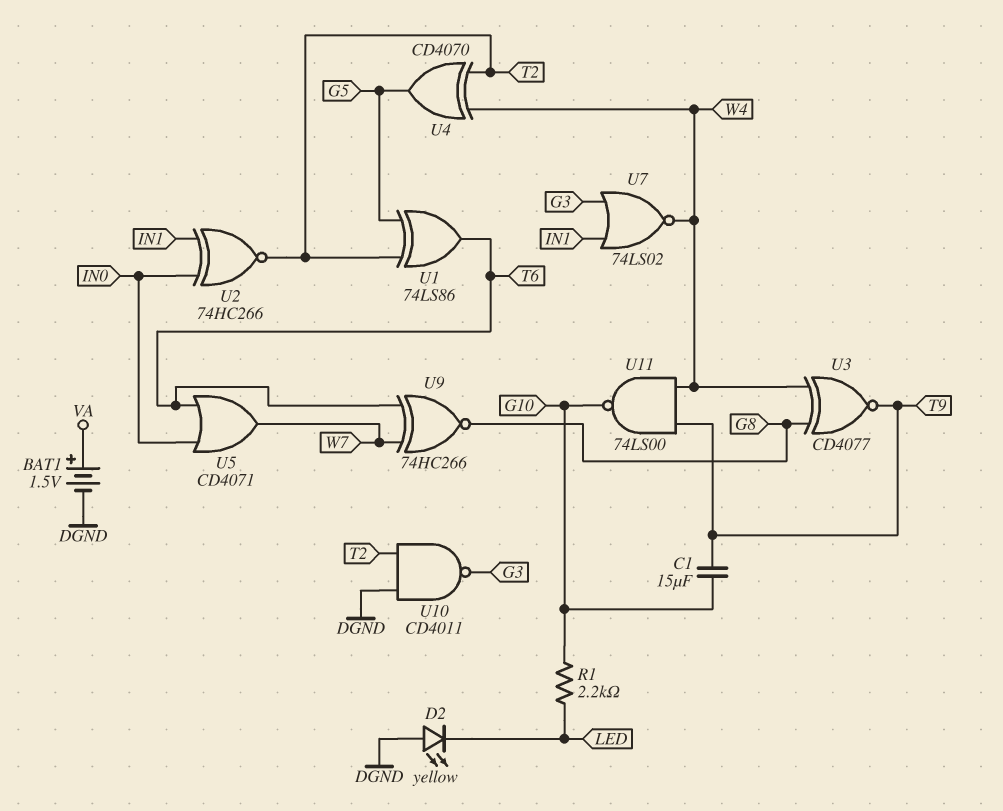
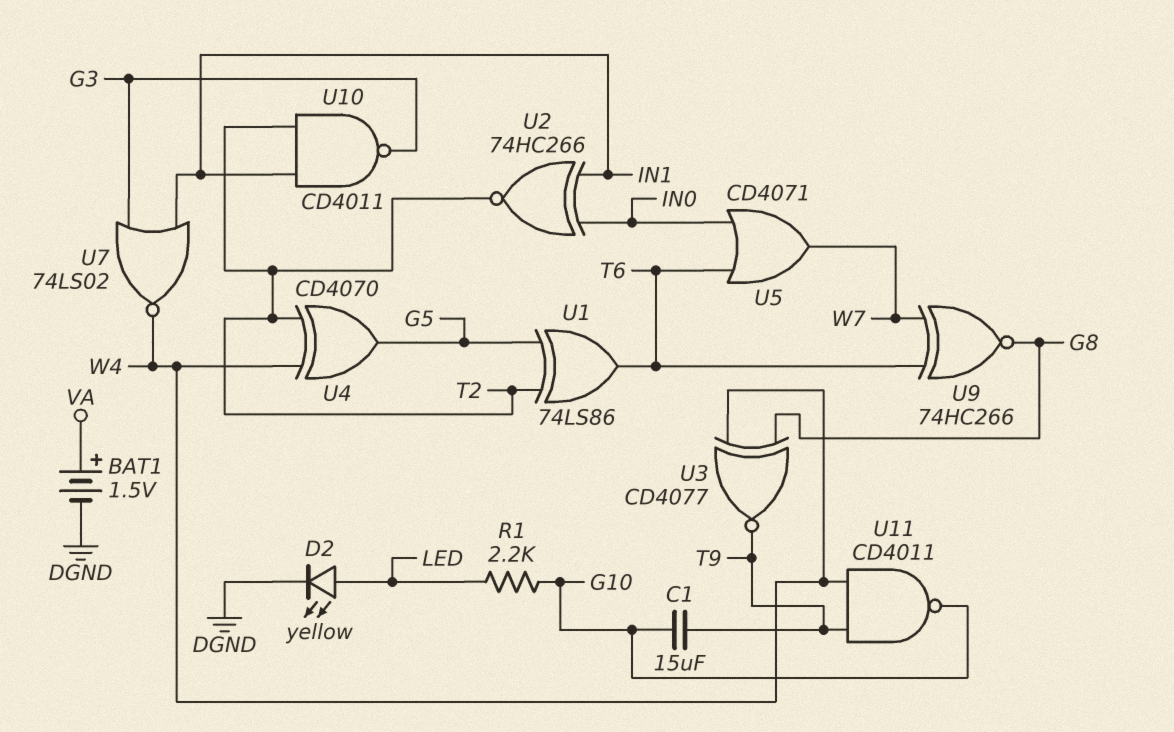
D2: LED yellow (A DGND, K LED) -> LED yellow (A LED, K DGND)
U10: NAND CD4011 (in DGND, in T2, out G3) -> NAND CD4011 (in IN1, in T2, out G3)
U11: NAND 74LS00 (in T9, in W4, out G10) -> NAND CD4011 (in T9, in W4, out G10)

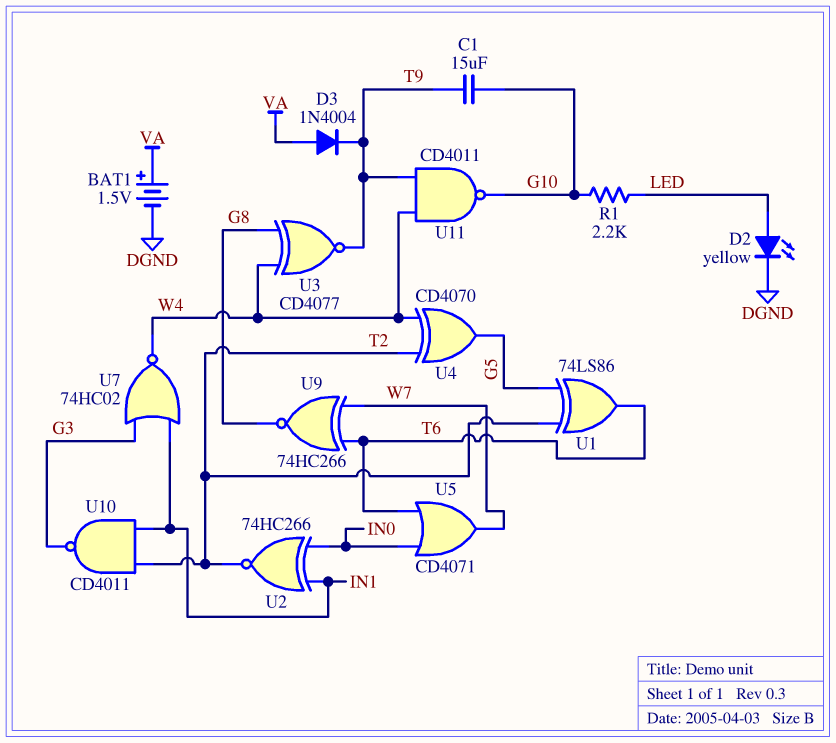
D3: none -> diode 1N4004 (A VA, K T9)
U7: NOR 74LS02 (in G3, in IN1, out W4) -> NOR 74HC02 (in G3, in IN1, out W4)

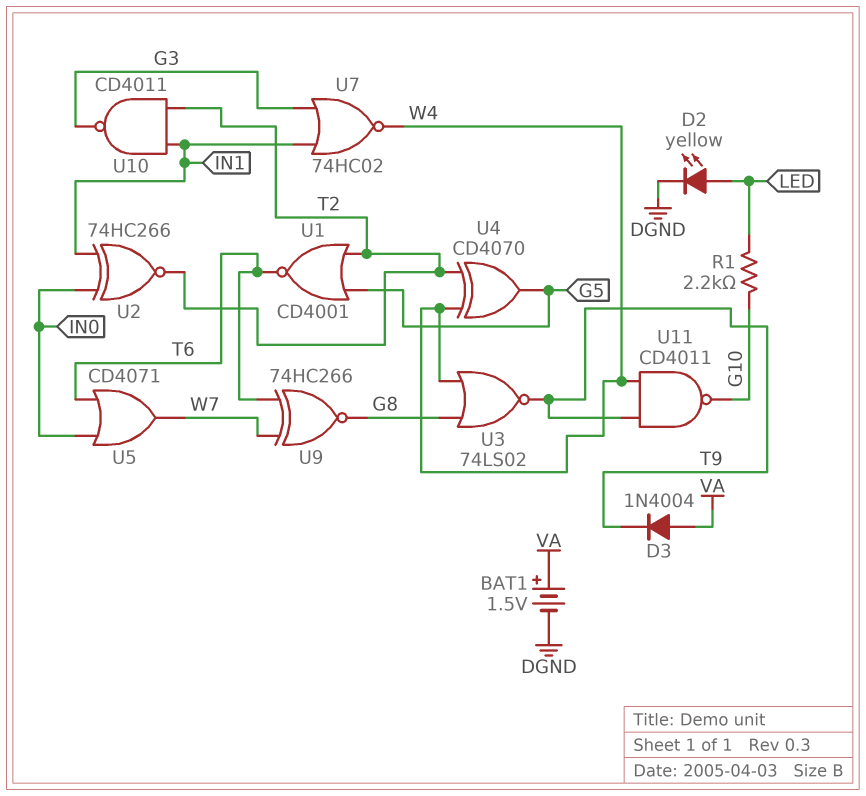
C1: 15uF (G10, T9) -> none
U1: XOR 74LS86 (in G5, in T2, out T6) -> NOR CD4001 (in G5, in T2, out T6)
U3: XNOR CD4077 (in G8, in W4, out T9) -> NOR 74LS02 (in G8, in W4, out T9)

